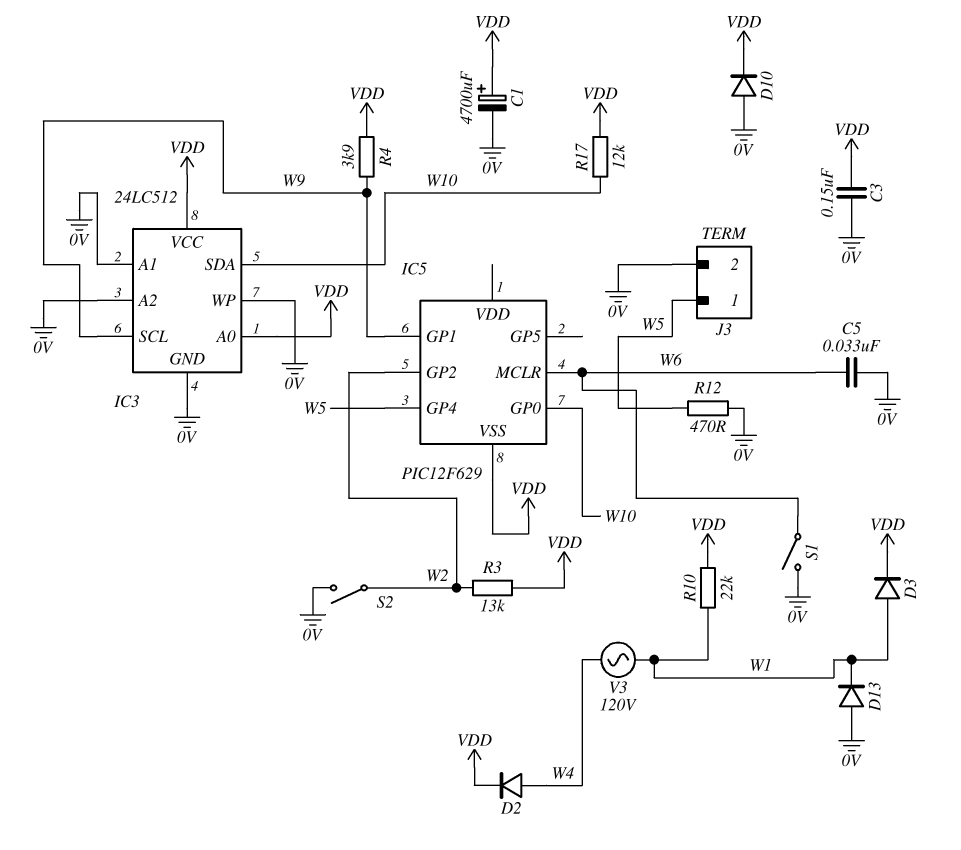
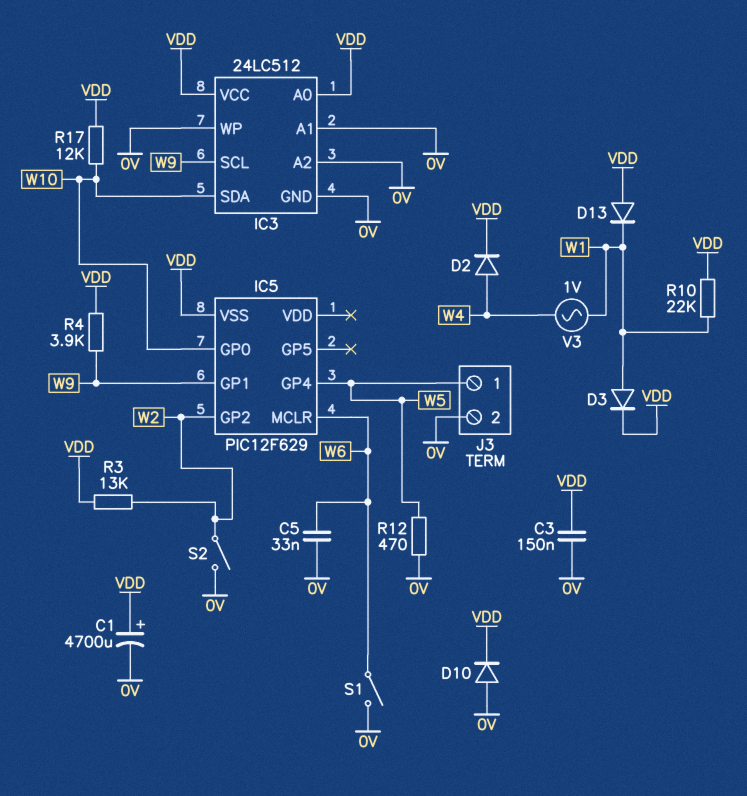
D13: diode (A 0V, K W1) -> diode (A VDD, K W1)
V3: AC 120V (W1, W4) -> AC 1V (W1, W4)

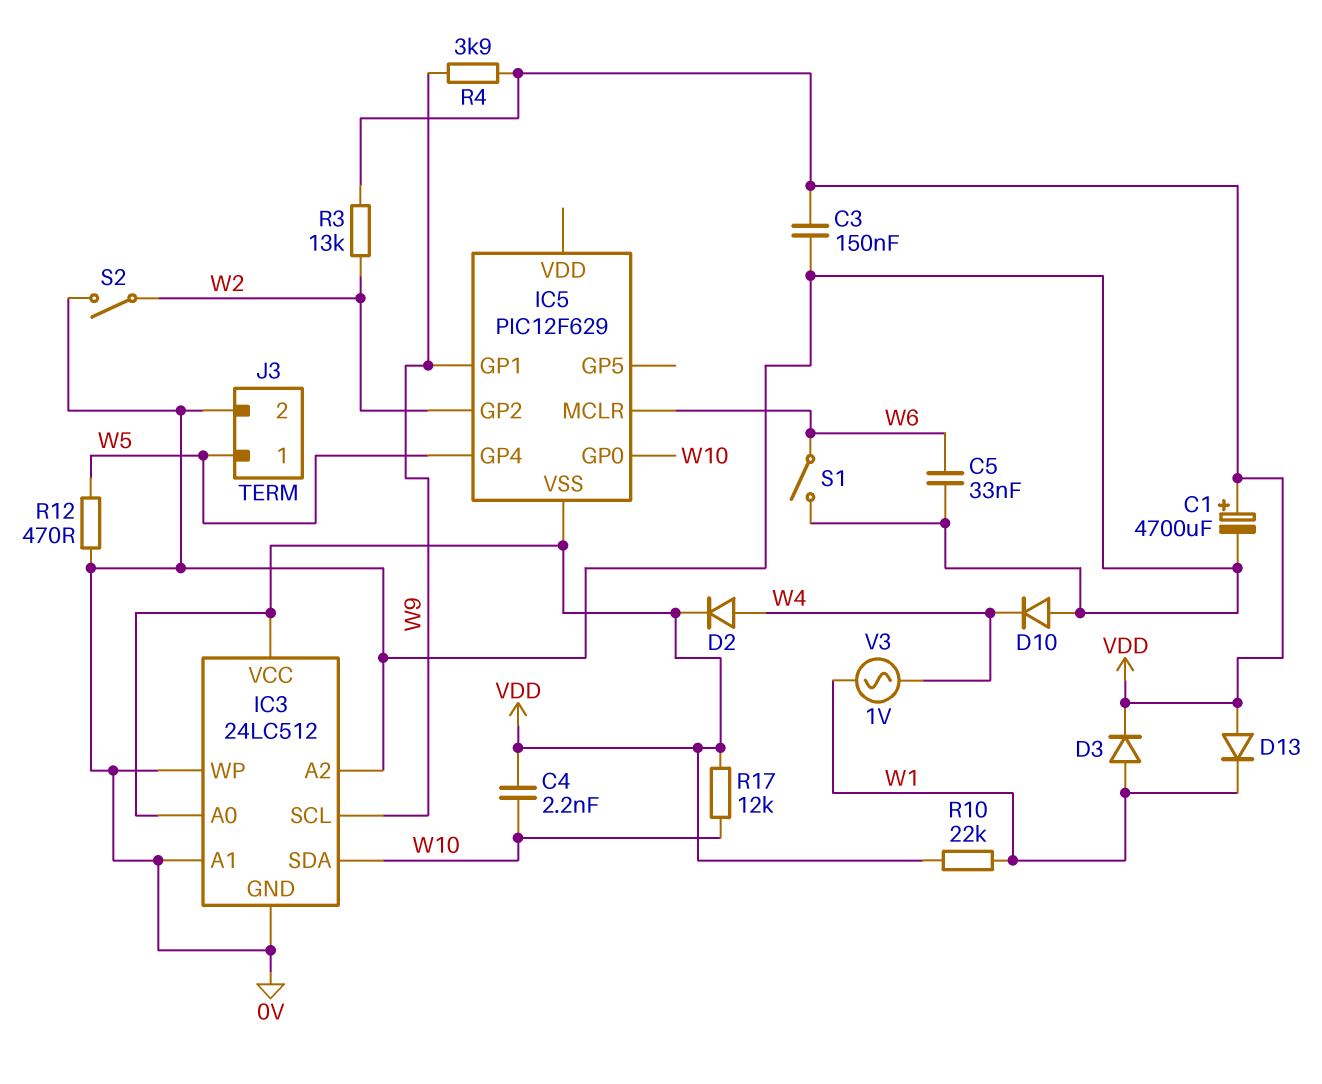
C4: none -> 2.2nF (VDD, W10)
D10: diode (A 0V, K VDD) -> diode (A 0V, K W4)

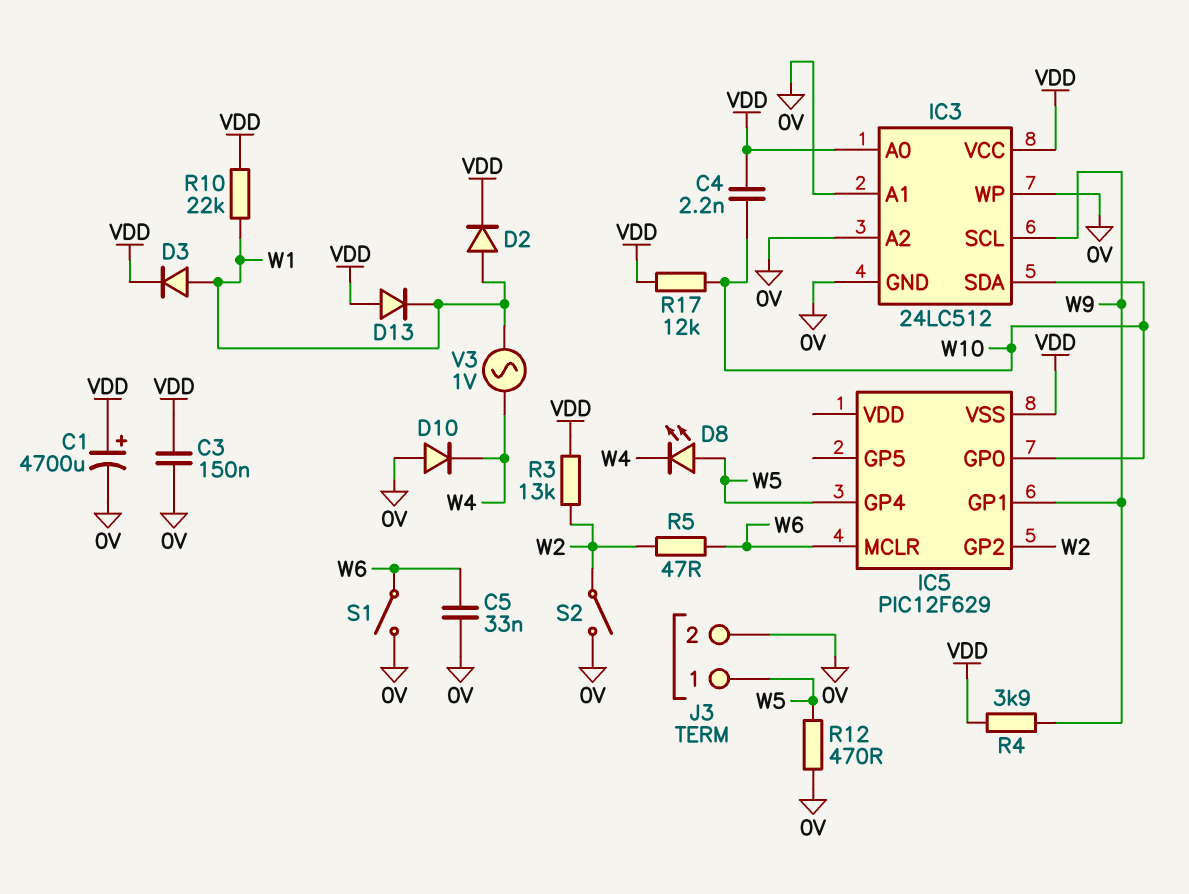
D2: diode (A W4, K VDD) -> diode (A W1, K VDD)
D8: none -> LED (A W5, K W4)
R5: none -> 47 (W2, W6)

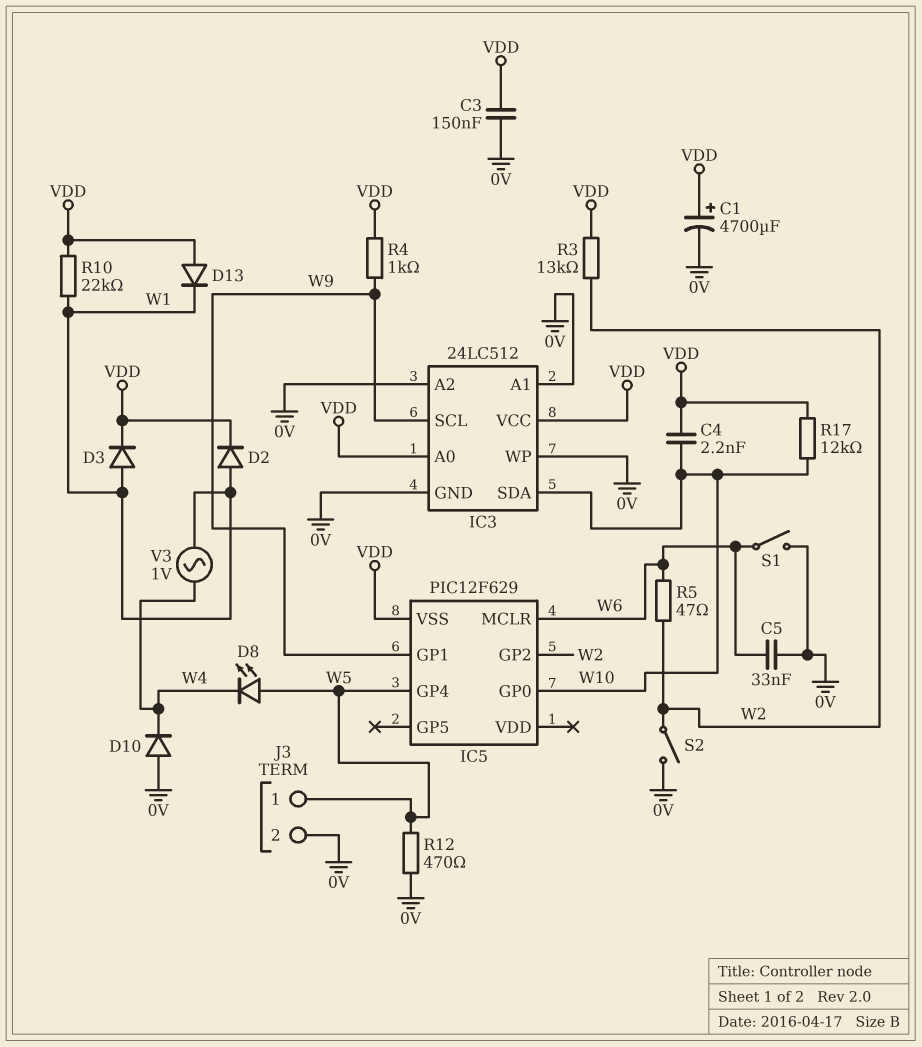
R4: 3.9k (VDD, W9) -> 1k (VDD, W9)

